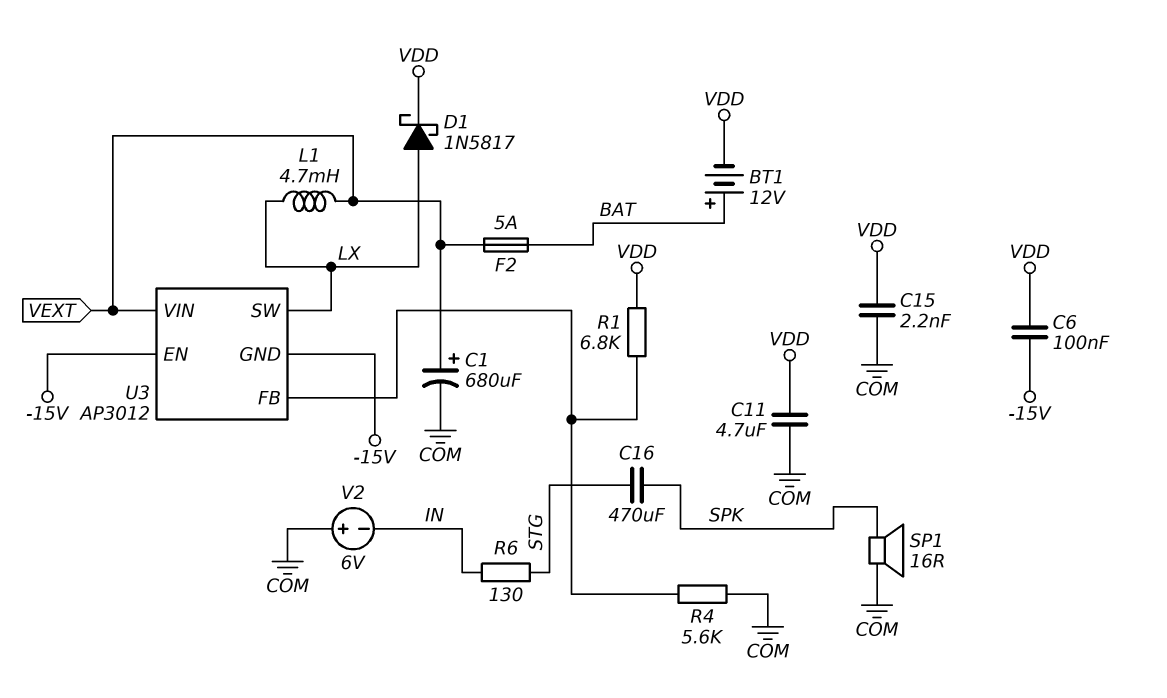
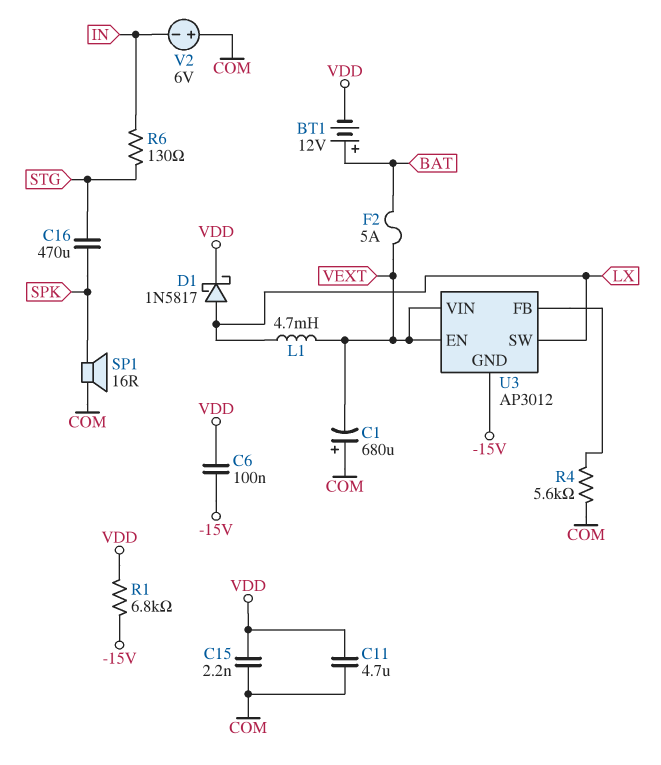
C1: 680uF (plus VEXT, minus COM) -> 680uF (plus COM, minus VEXT)
R1: 6.8k (U3/FB, VDD) -> 6.8k (-15V, VDD)
U3 pin EN: -15V -> VEXT

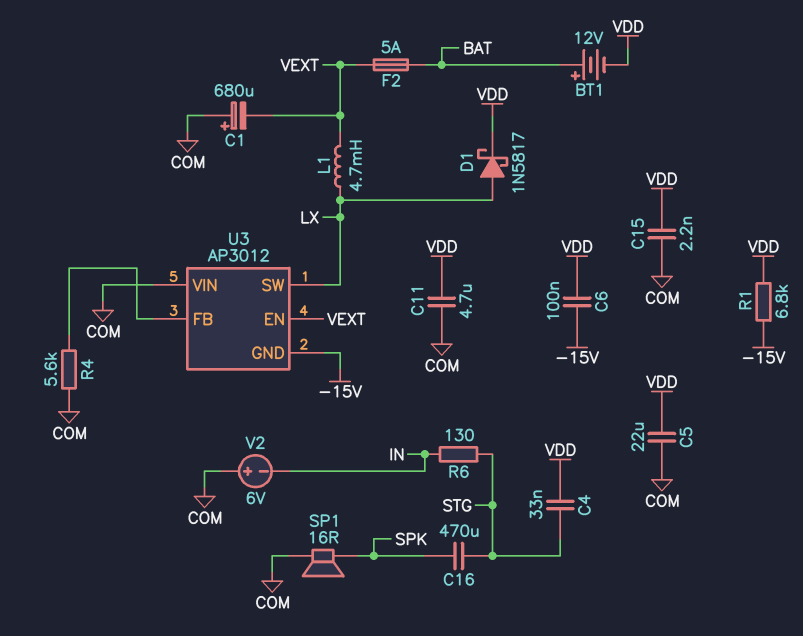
C4: none -> 33nF (STG, VDD)
C5: none -> 22uF (COM, VDD)
U3 pin VIN: VEXT -> COM

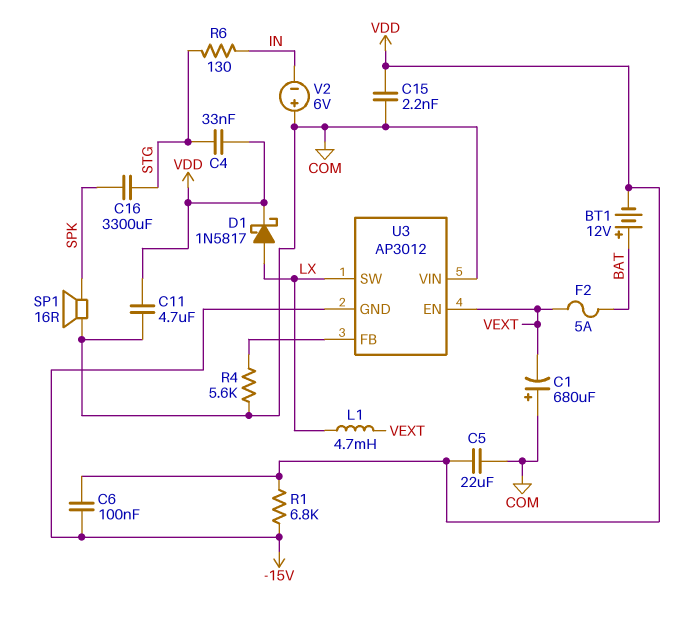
C16: 470uF (SPK, STG) -> 3300uF (SPK, STG)

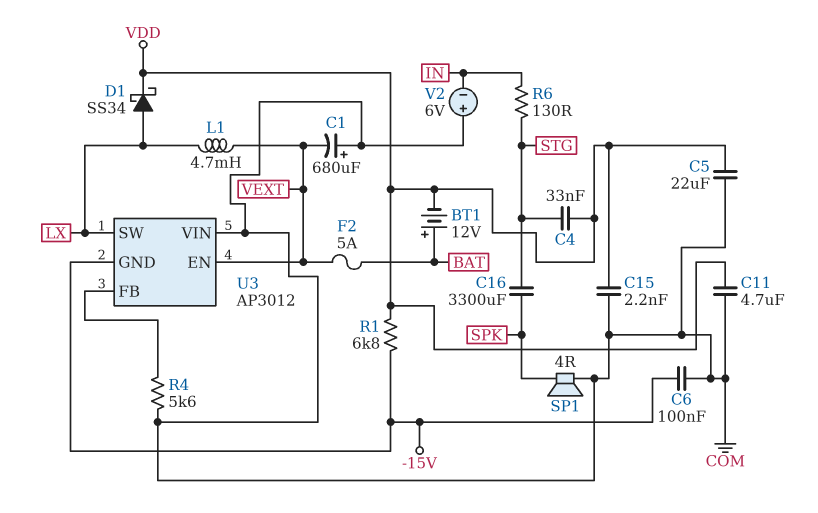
C6: 100nF (-15V, VDD) -> 100nF (-15V, COM)
D1: schottky 1N5817 (A LX, K VDD) -> schottky SS34 (A LX, K VDD)
SP1: speaker 16R (COM, SPK) -> speaker 4R (COM, SPK)

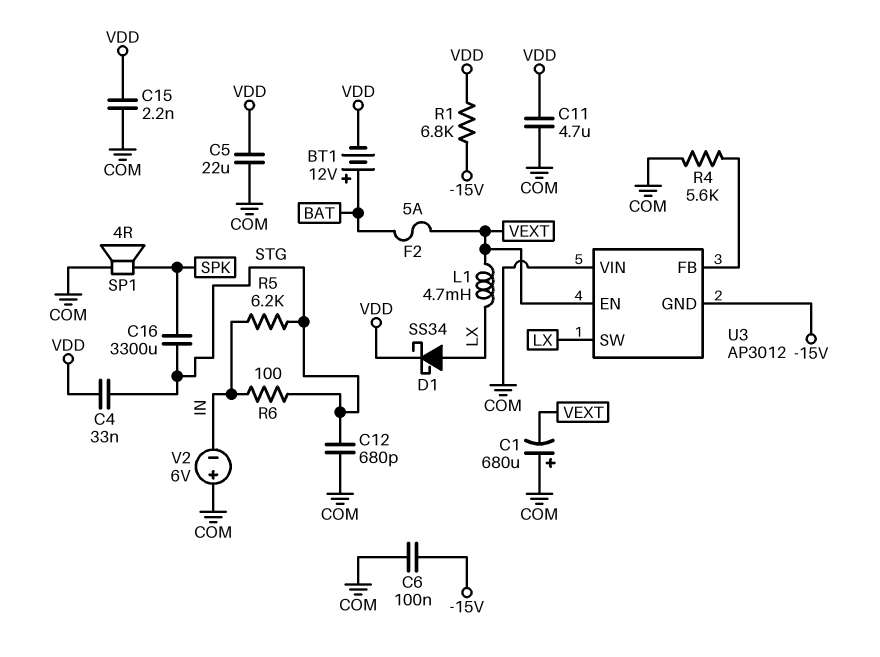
C12: none -> 680pF (COM, STG)
R5: none -> 6.2k (IN, STG)
R6: 130 (IN, STG) -> 100 (IN, STG)

